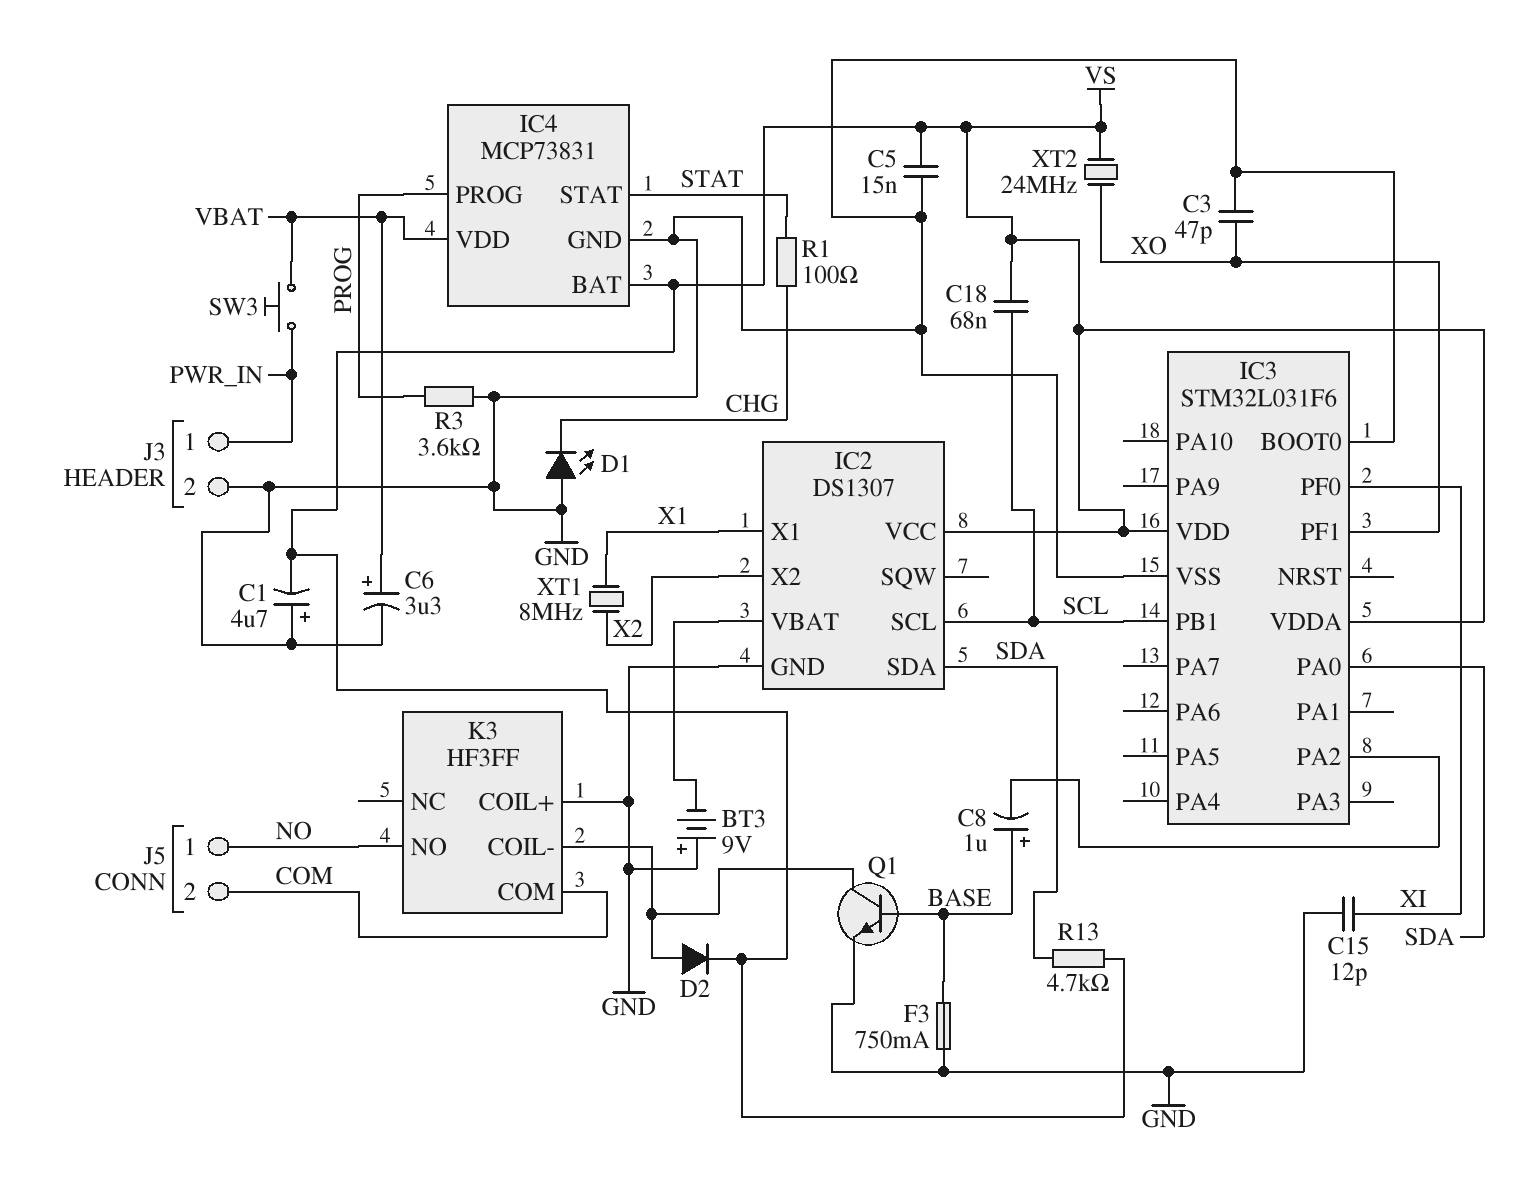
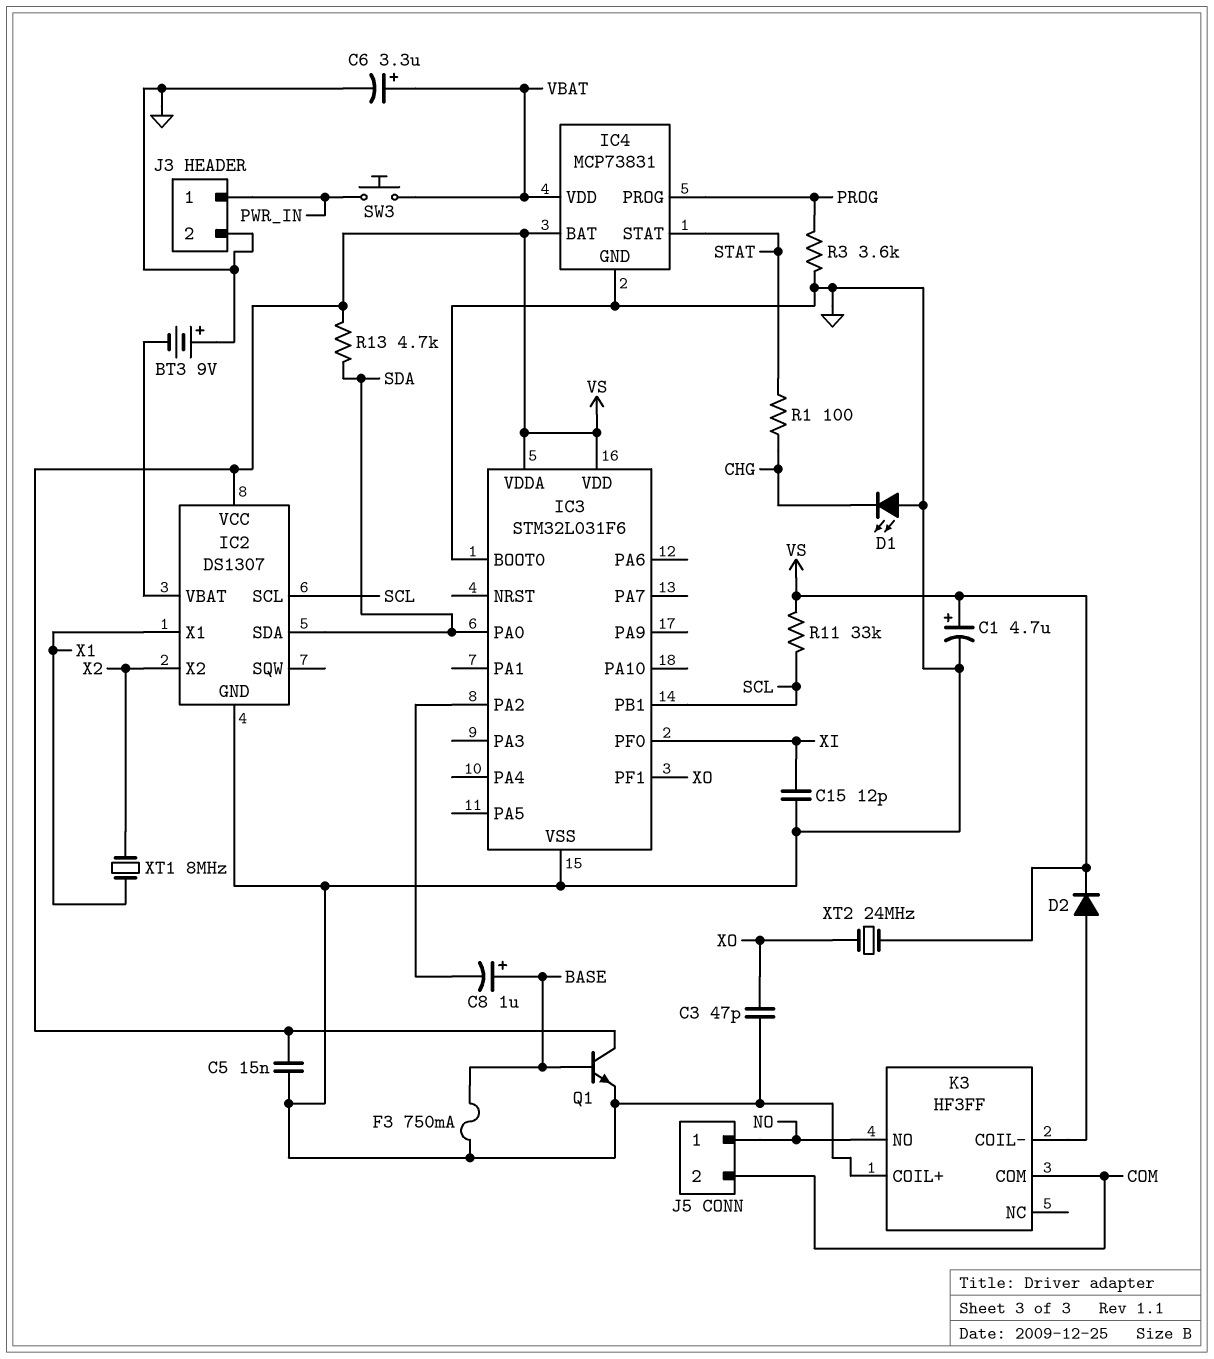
C1: 4.7uF (plus GND, minus VS) -> 4.7uF (plus VS, minus GND)
C18: 68nF (SCL, VS) -> none
Q1: NPN (B BASE, C K3/COIL-, E GND) -> NPN (B BASE, C VS, E GND)
R11: none -> 33k (SCL, VS)

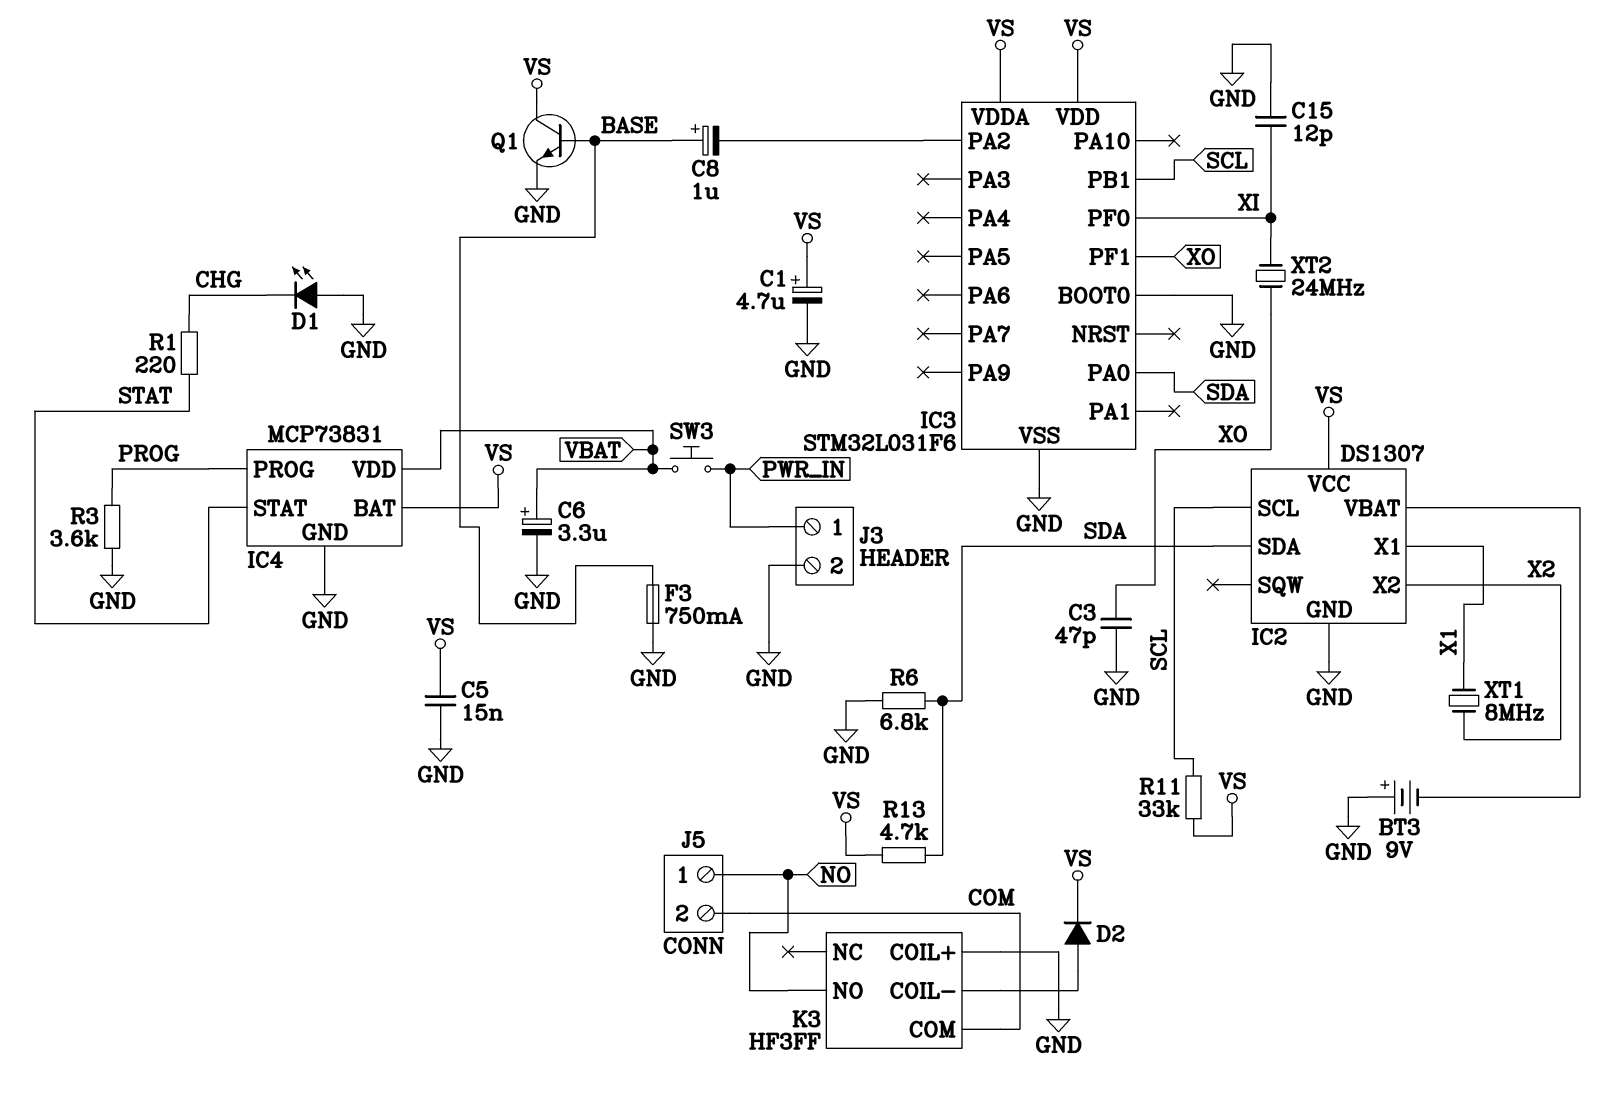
R1: 100 (CHG, STAT) -> 220 (CHG, STAT)
R6: none -> 6.8k (GND, SDA)
XT2: 24MHz (VS, XO) -> 24MHz (XI, XO)

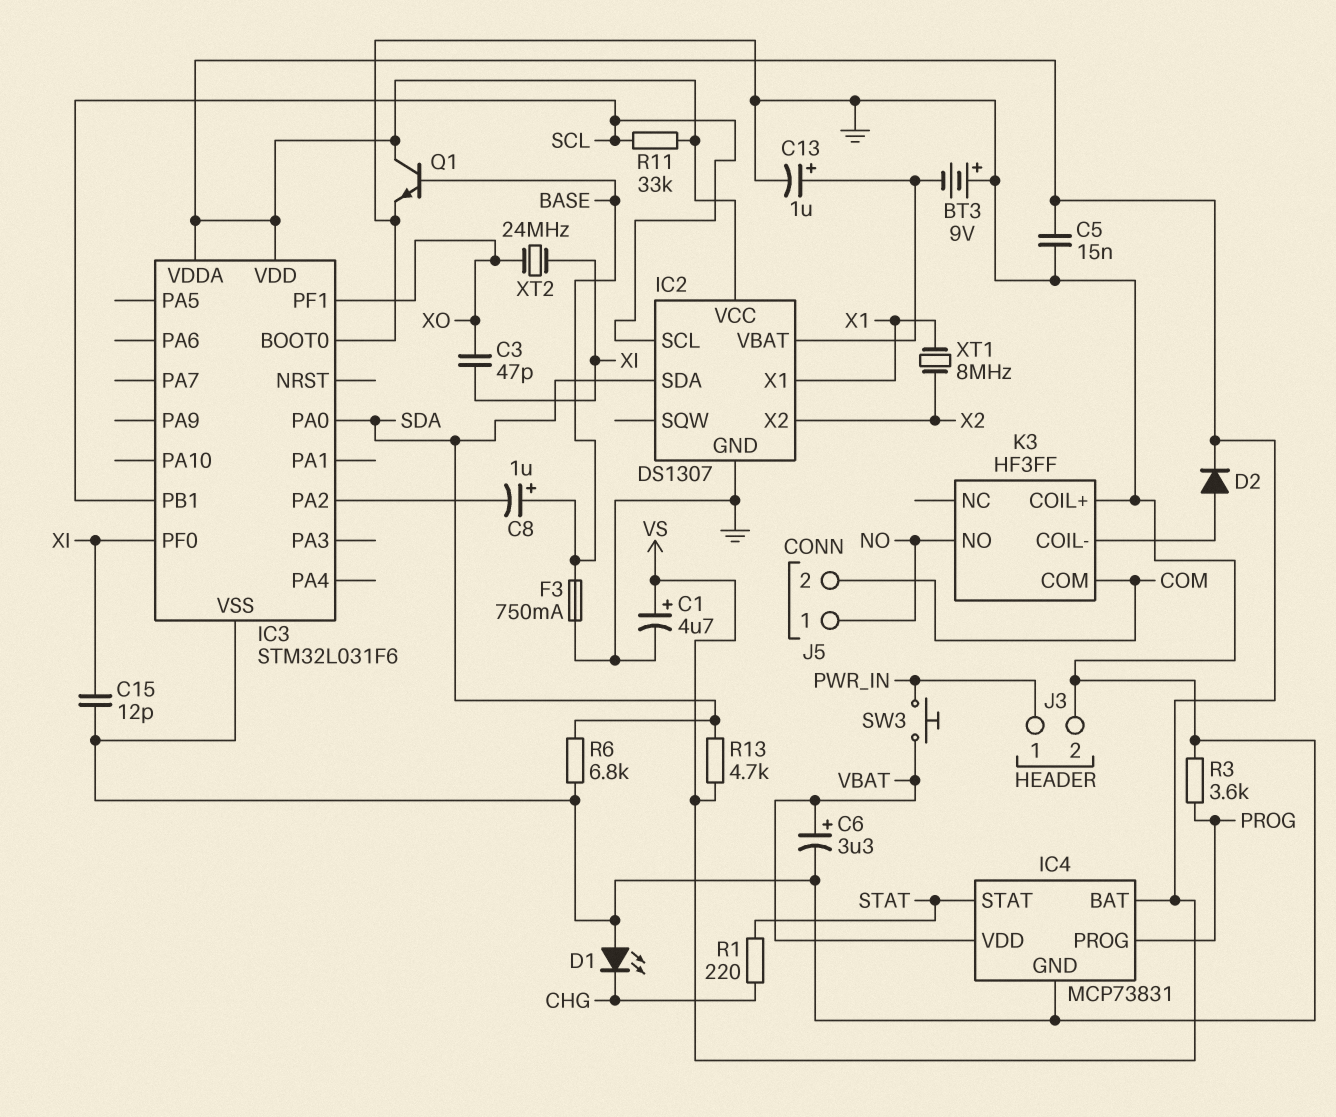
C3: 47pF (GND, XO) -> 47pF (XI, XO)
C13: none -> 1uF (plus IC2/VBAT, minus GND)

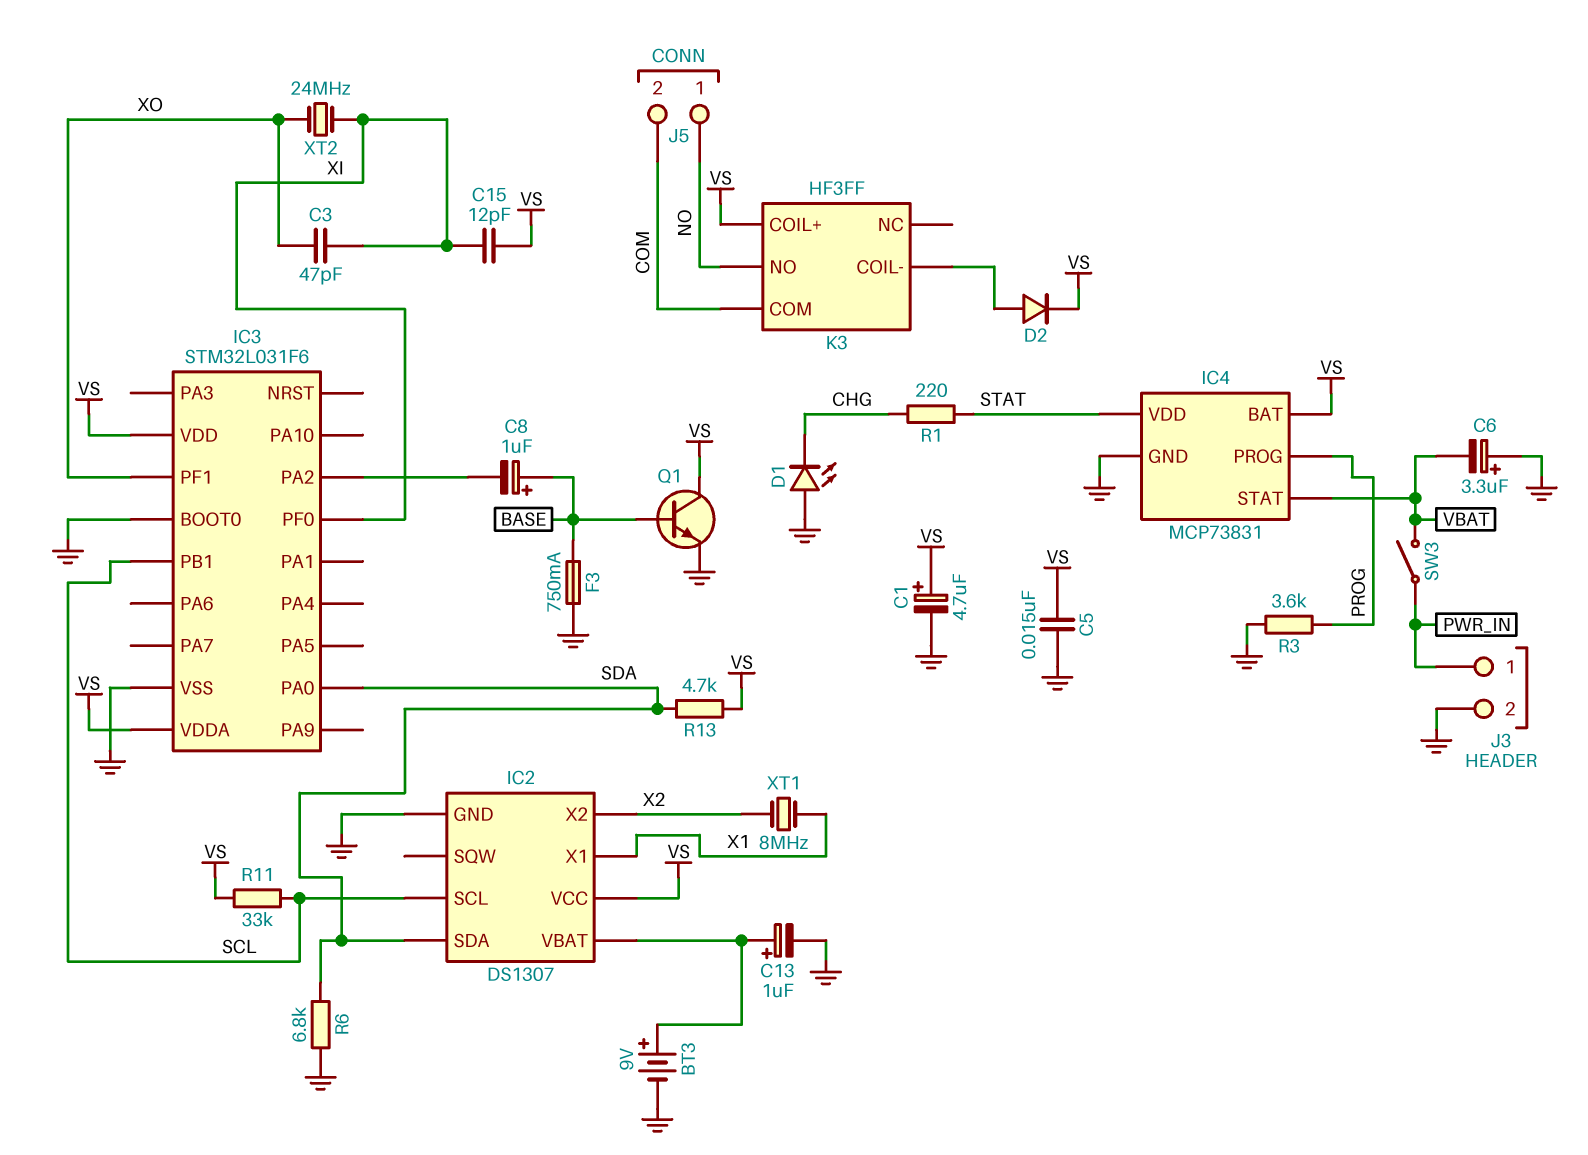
BT3: 9V (plus GND, minus IC2/VBAT) -> 9V (plus IC2/VBAT, minus GND)
C6: 3.3uF (plus VBAT, minus GND) -> 3.3uF (plus GND, minus VBAT)
C15: 12pF (GND, XI) -> 12pF (VS, XI)
IC4 pin STAT: STAT -> VBAT
IC4 pin VDD: VBAT -> STAT
K3 pin COIL+: GND -> VS
SW3: button (PWR_IN, VBAT) -> switch (PWR_IN, VBAT)

